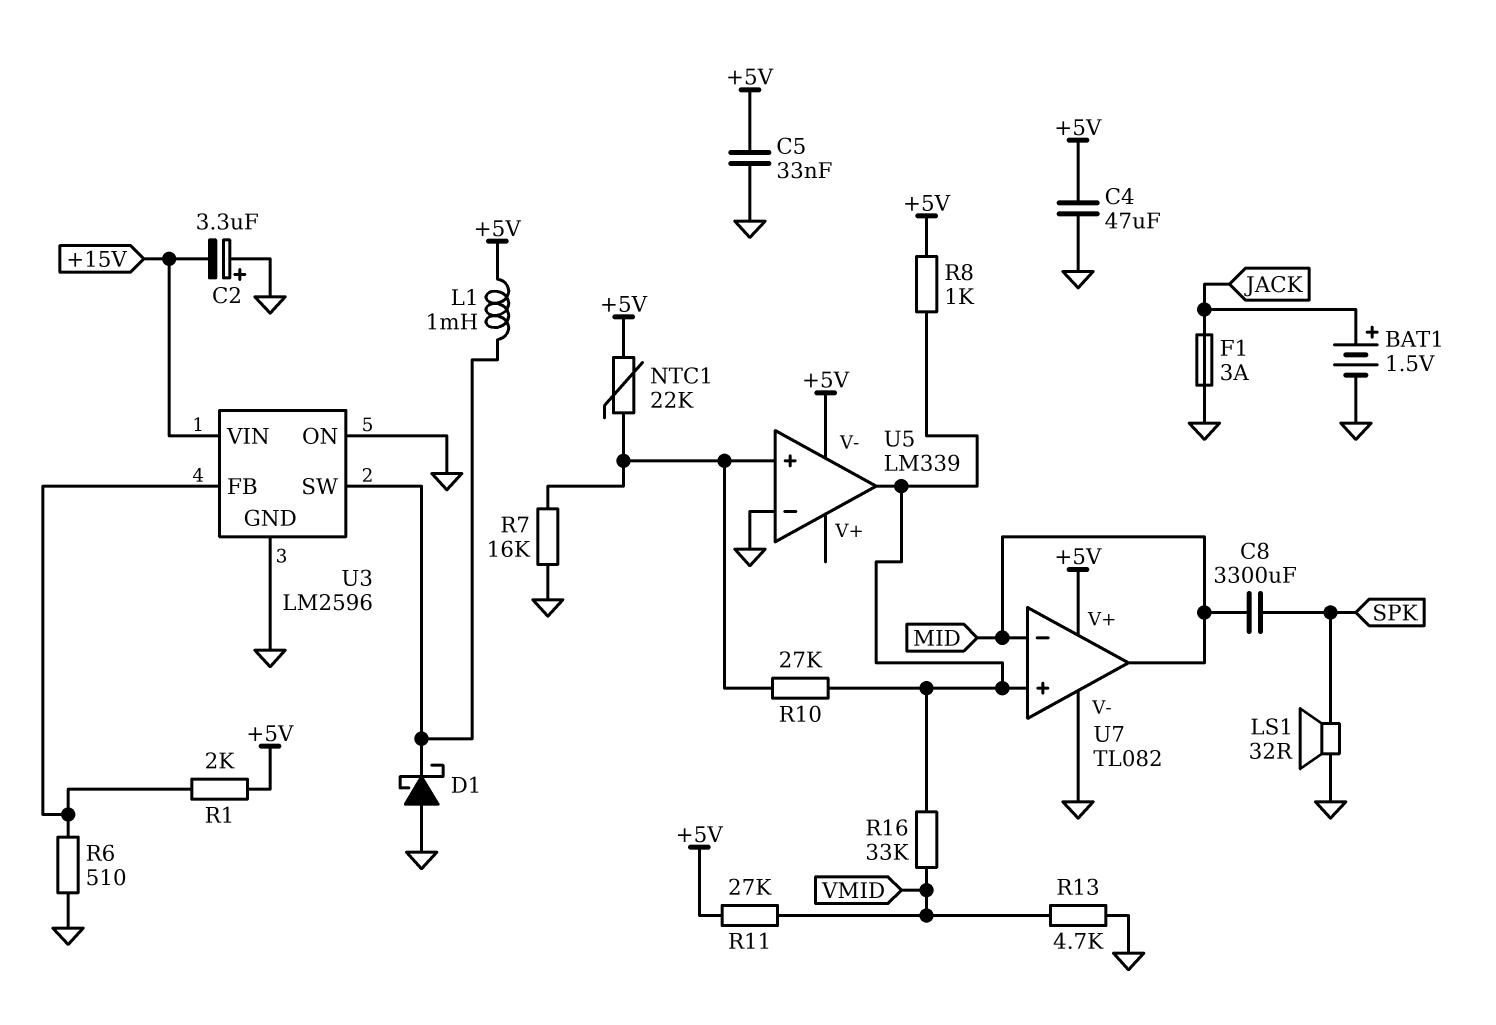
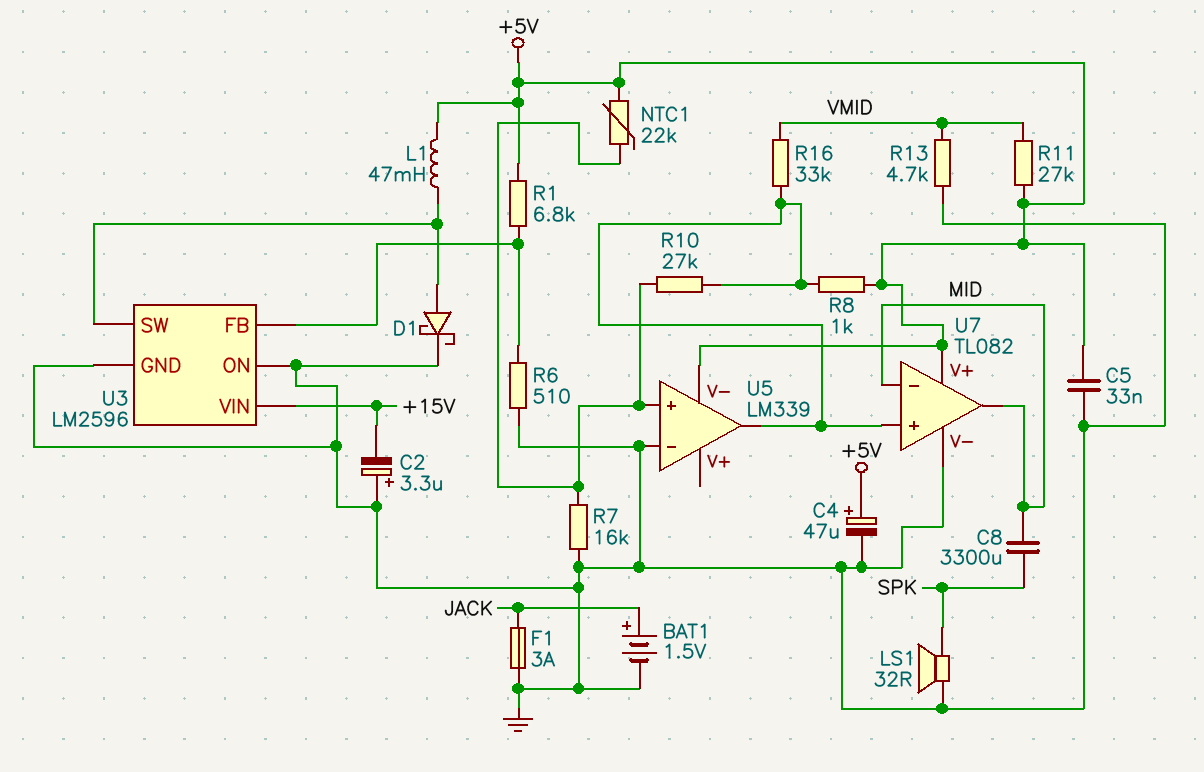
C4: 47uF (+5V, GND) -> 47uF (plus +5V, minus GND)
D1: schottky (A GND, K U3/SW) -> schottky (A U3/SW, K GND)
L1: 1mH (+5V, U3/SW) -> 47mH (+5V, U3/SW)
R1: 2k (+5V, U3/FB) -> 6.8k (+5V, U3/FB)

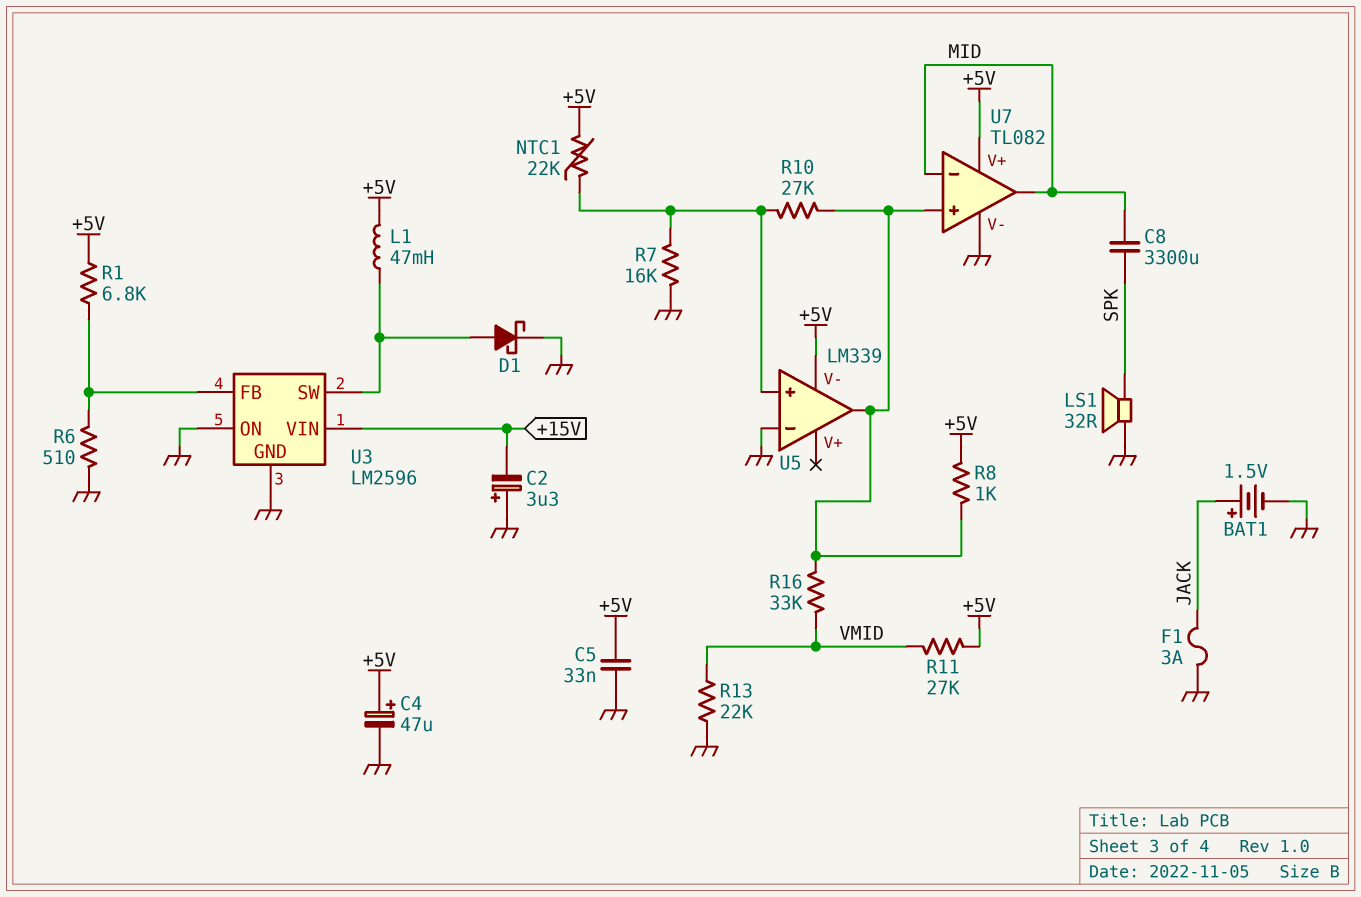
R13: 4.7k (GND, VMID) -> 22k (GND, VMID)

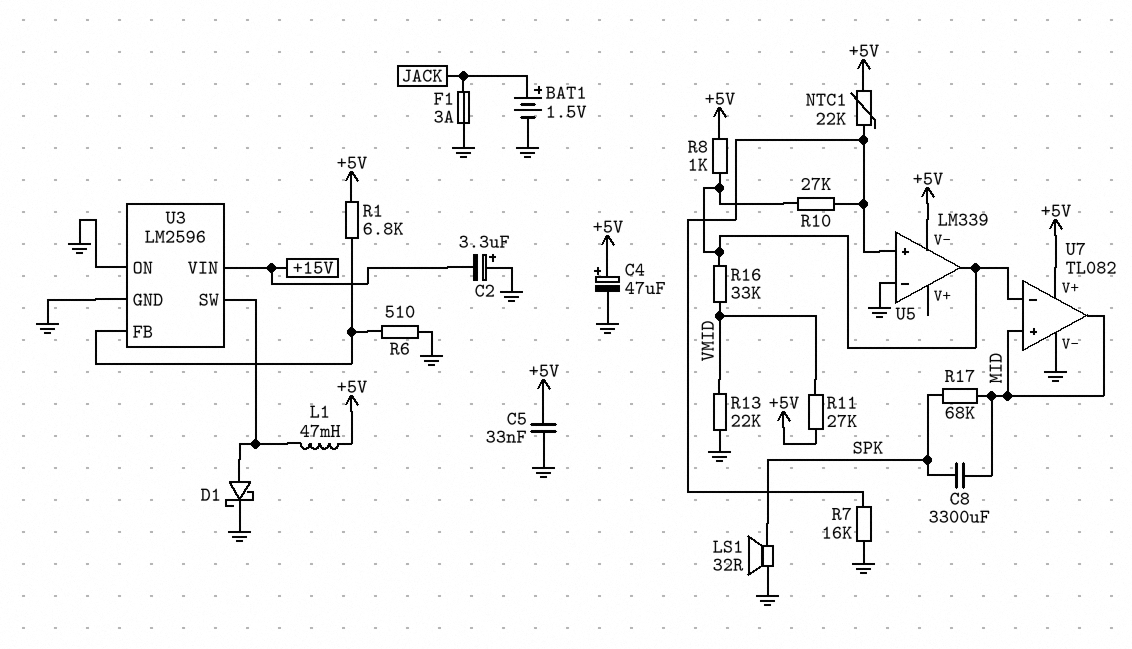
R17: none -> 68k (MID, SPK)
U7 pin in+: U5/out -> MID
U7 pin in-: MID -> U5/out

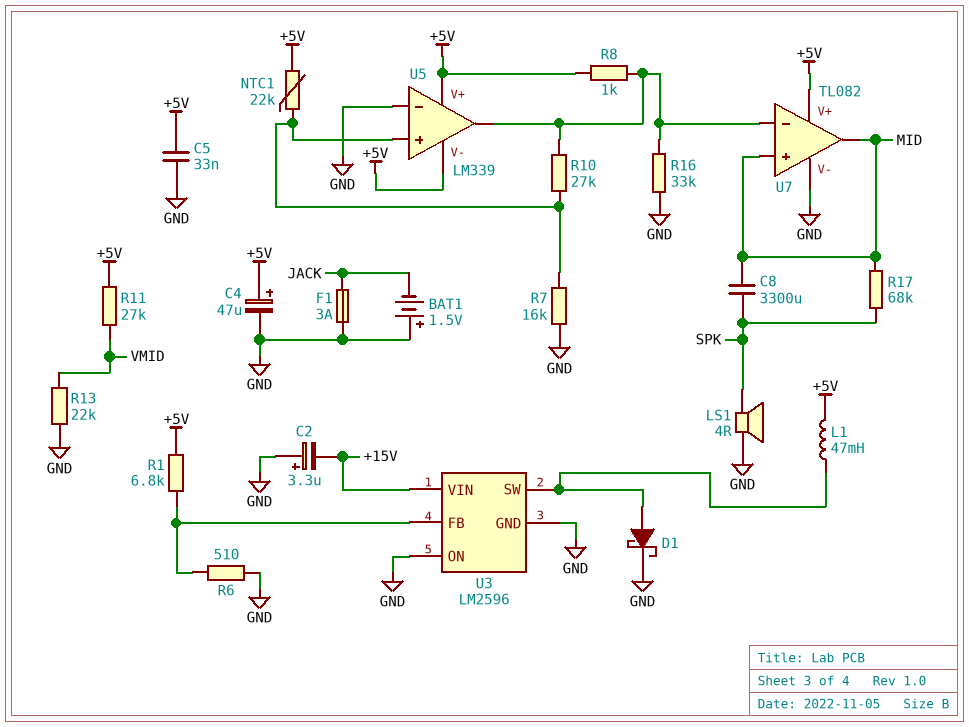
BAT1: 1.5V (plus JACK, minus GND) -> 1.5V (plus GND, minus JACK)
LS1: speaker 32R (GND, SPK) -> speaker 4R (GND, SPK)
R16: 33k (U5/out, VMID) -> 33k (GND, U5/out)
U5 pin V+: none -> +5V

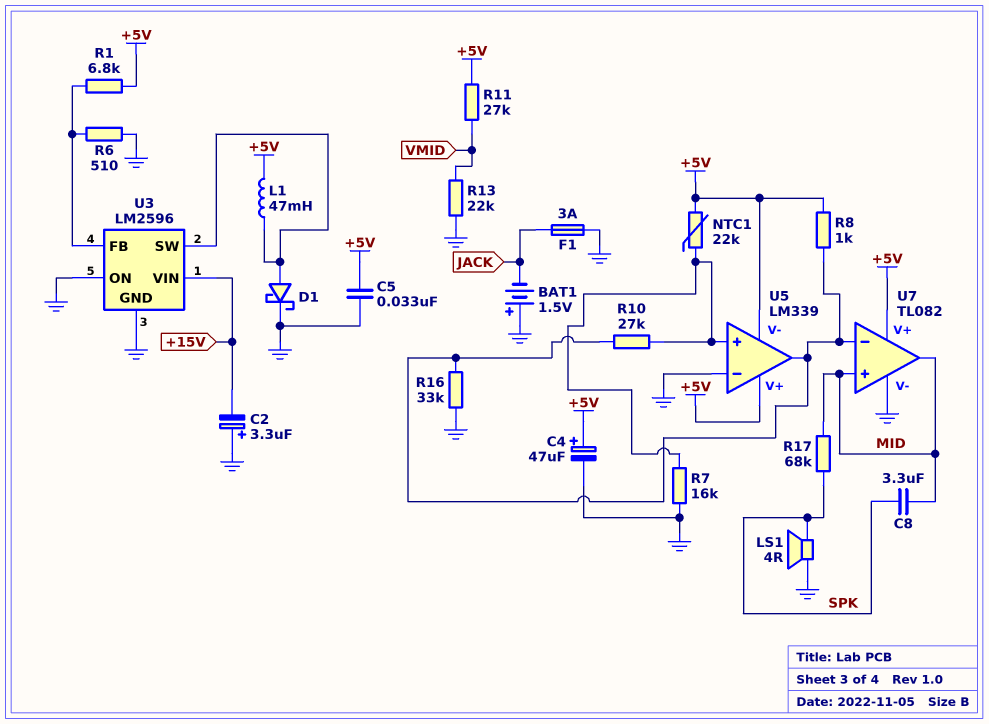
C8: 3300uF (MID, SPK) -> 3.3uF (MID, SPK)

